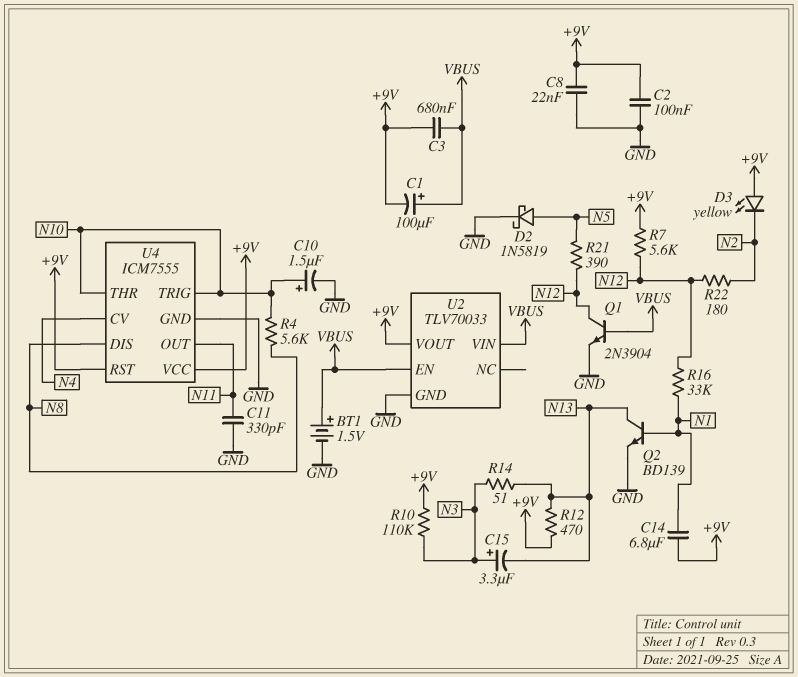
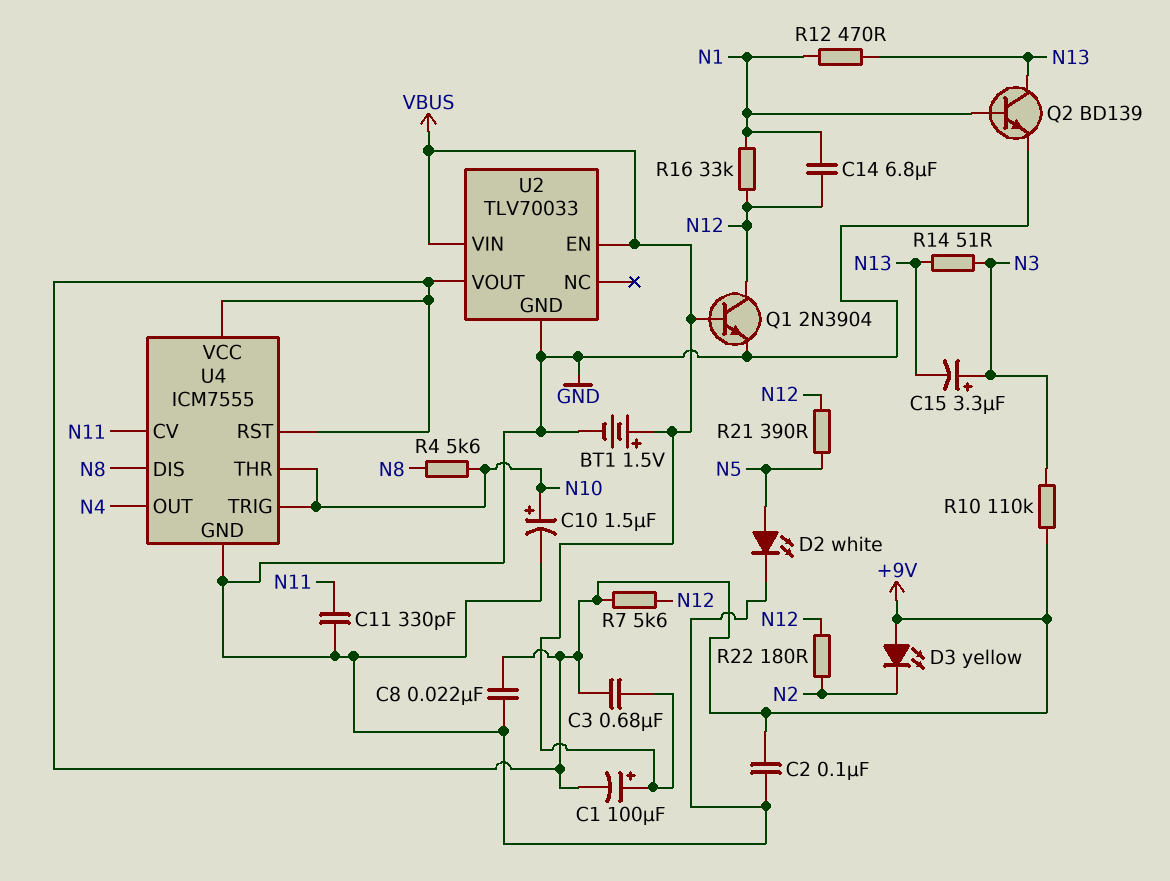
C14: 6.8uF (+9V, N1) -> 6.8uF (N1, N12)
D2: schottky 1N5819 (A N5, K GND) -> LED white (A N5, K GND)
R12: 470 (+9V, N13) -> 470 (N1, N13)
U4 pin CV: N4 -> N11
U4 pin OUT: N11 -> N4

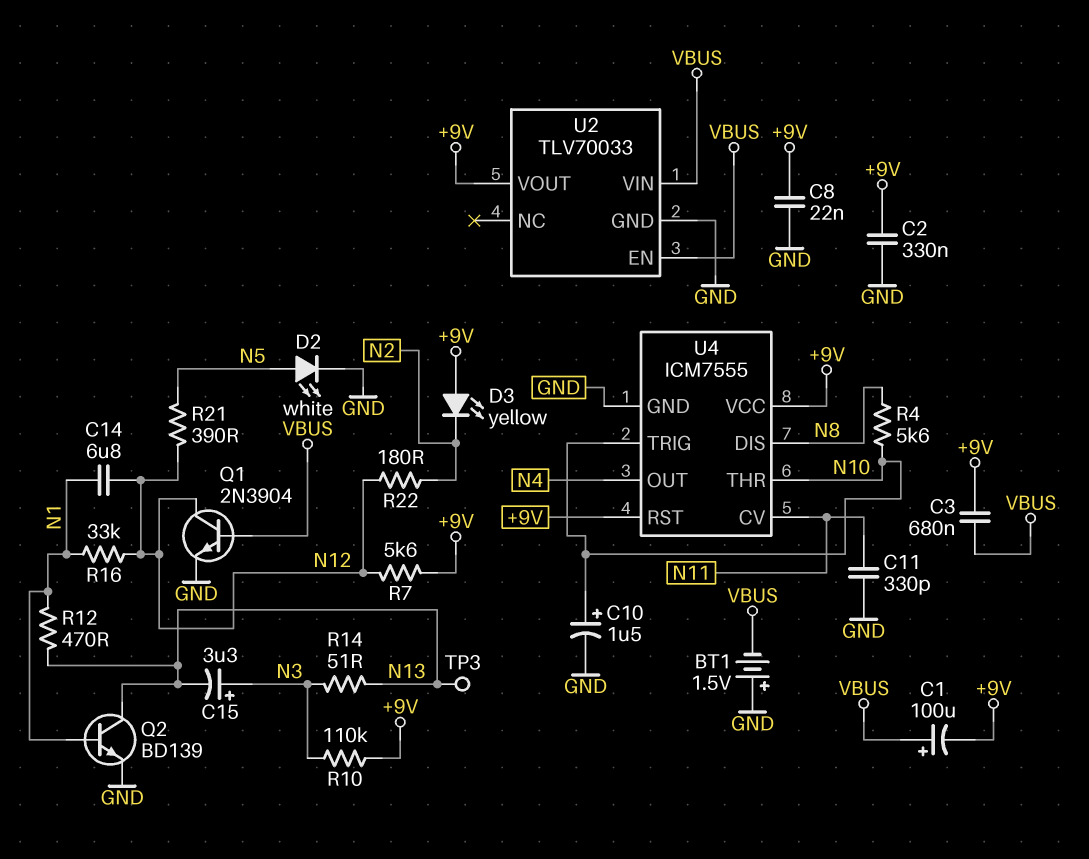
BT1: 1.5V (plus VBUS, minus GND) -> 1.5V (plus GND, minus VBUS)
C2: 100nF (+9V, GND) -> 330nF (+9V, GND)
TP3: none -> test point (N13)

